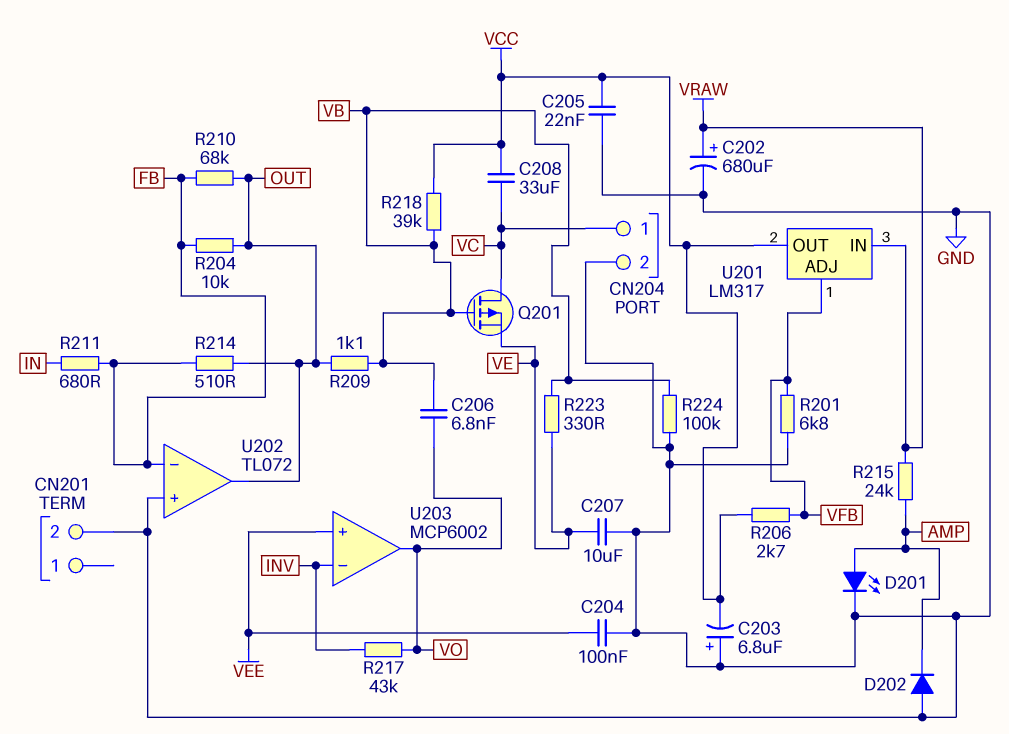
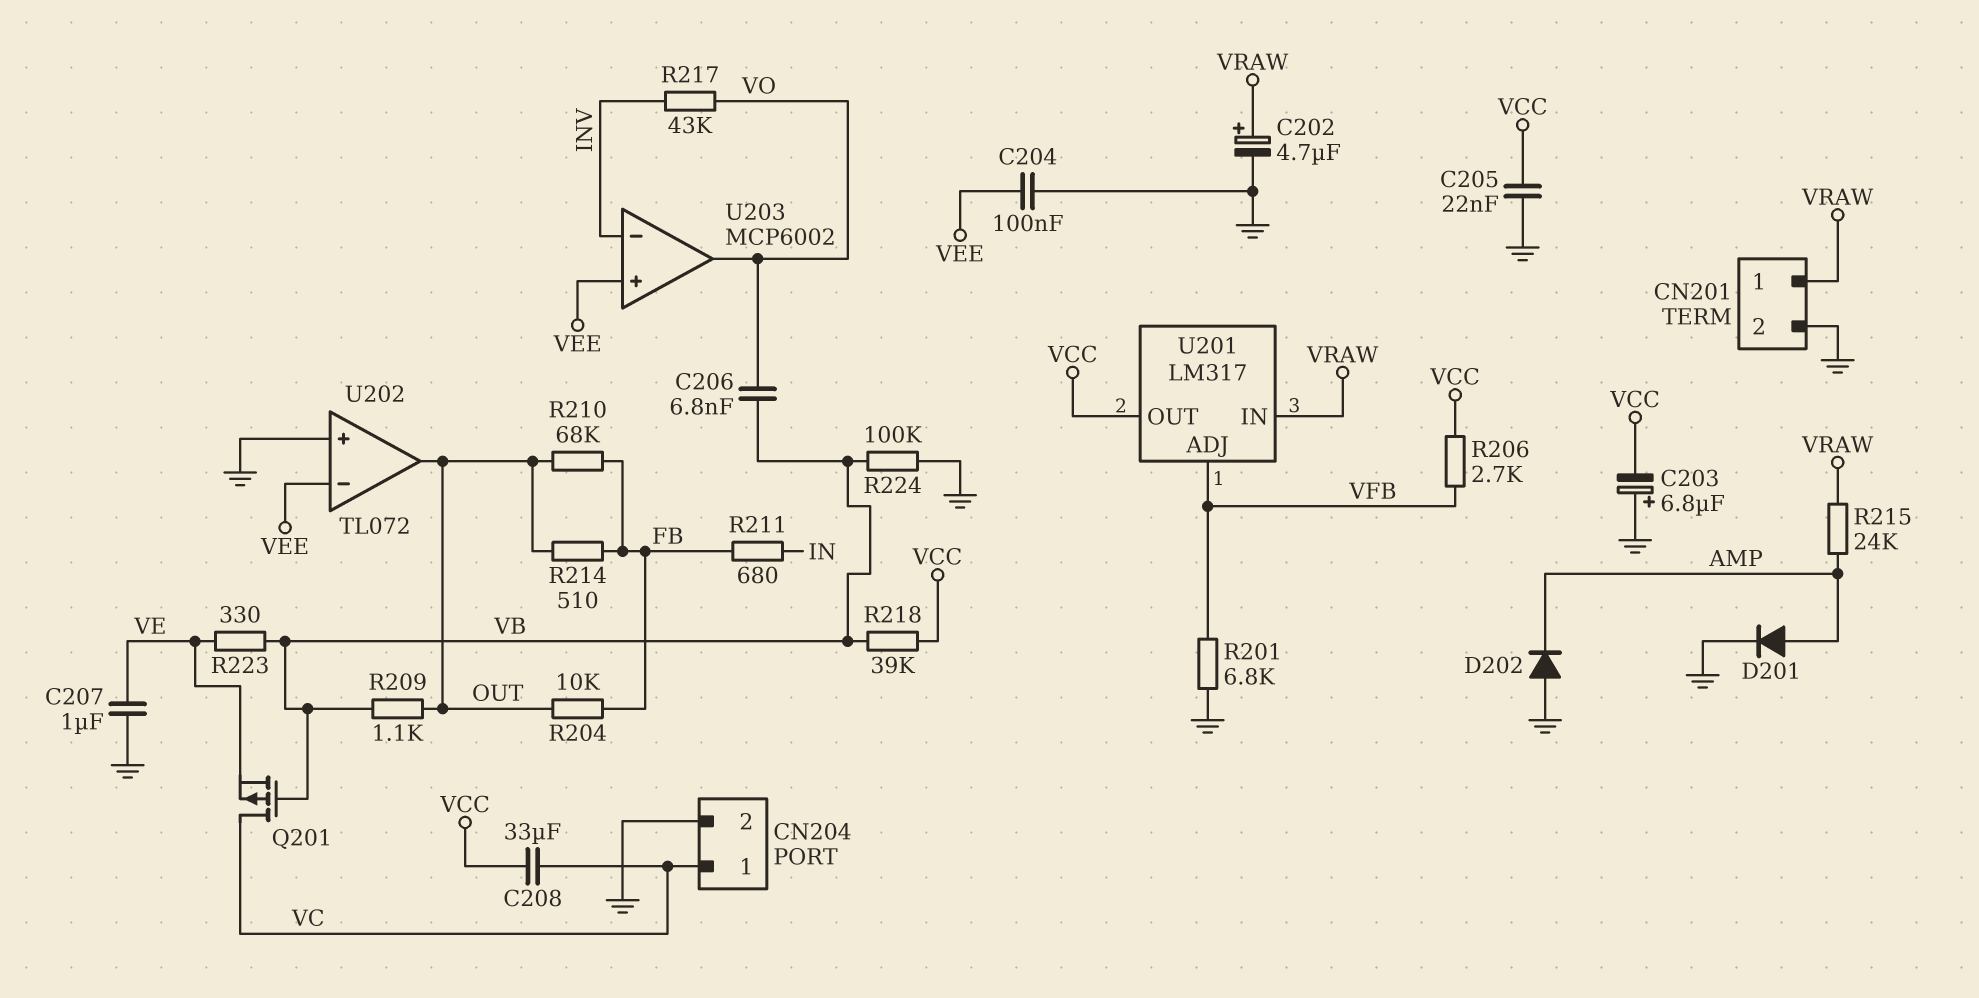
C202: 680uF (plus VRAW, minus GND) -> 4.7uF (plus VRAW, minus GND)
C207: 10uF (GND, VE) -> 1uF (GND, VE)
CN201 pin 1: none -> VRAW
D201: LED (A AMP, K GND) -> diode (A AMP, K GND)
U202 pin in-: FB -> VEE

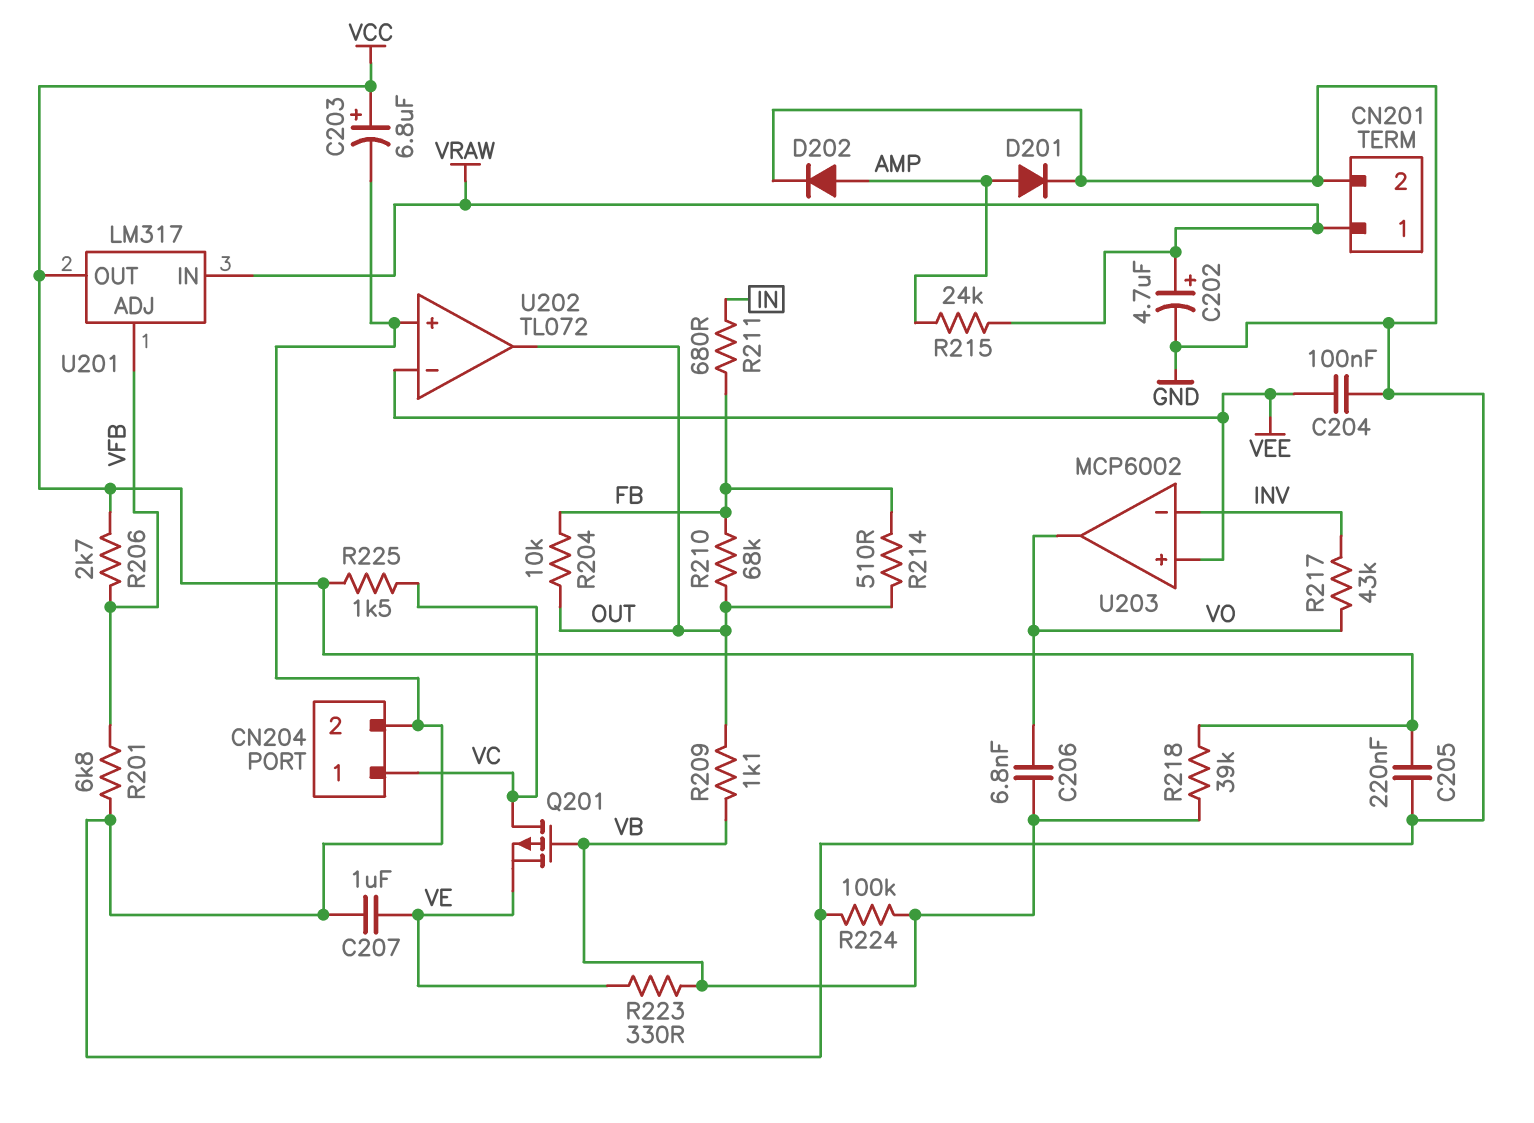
C203: 6.8uF (plus GND, minus VCC) -> 6.8uF (plus VCC, minus GND)
C205: 22nF (GND, VCC) -> 220nF (GND, VCC)
C208: 33uF (VC, VCC) -> none
D202: diode (A GND, K AMP) -> diode (A AMP, K GND)
R225: none -> 1.5k (VC, VCC)

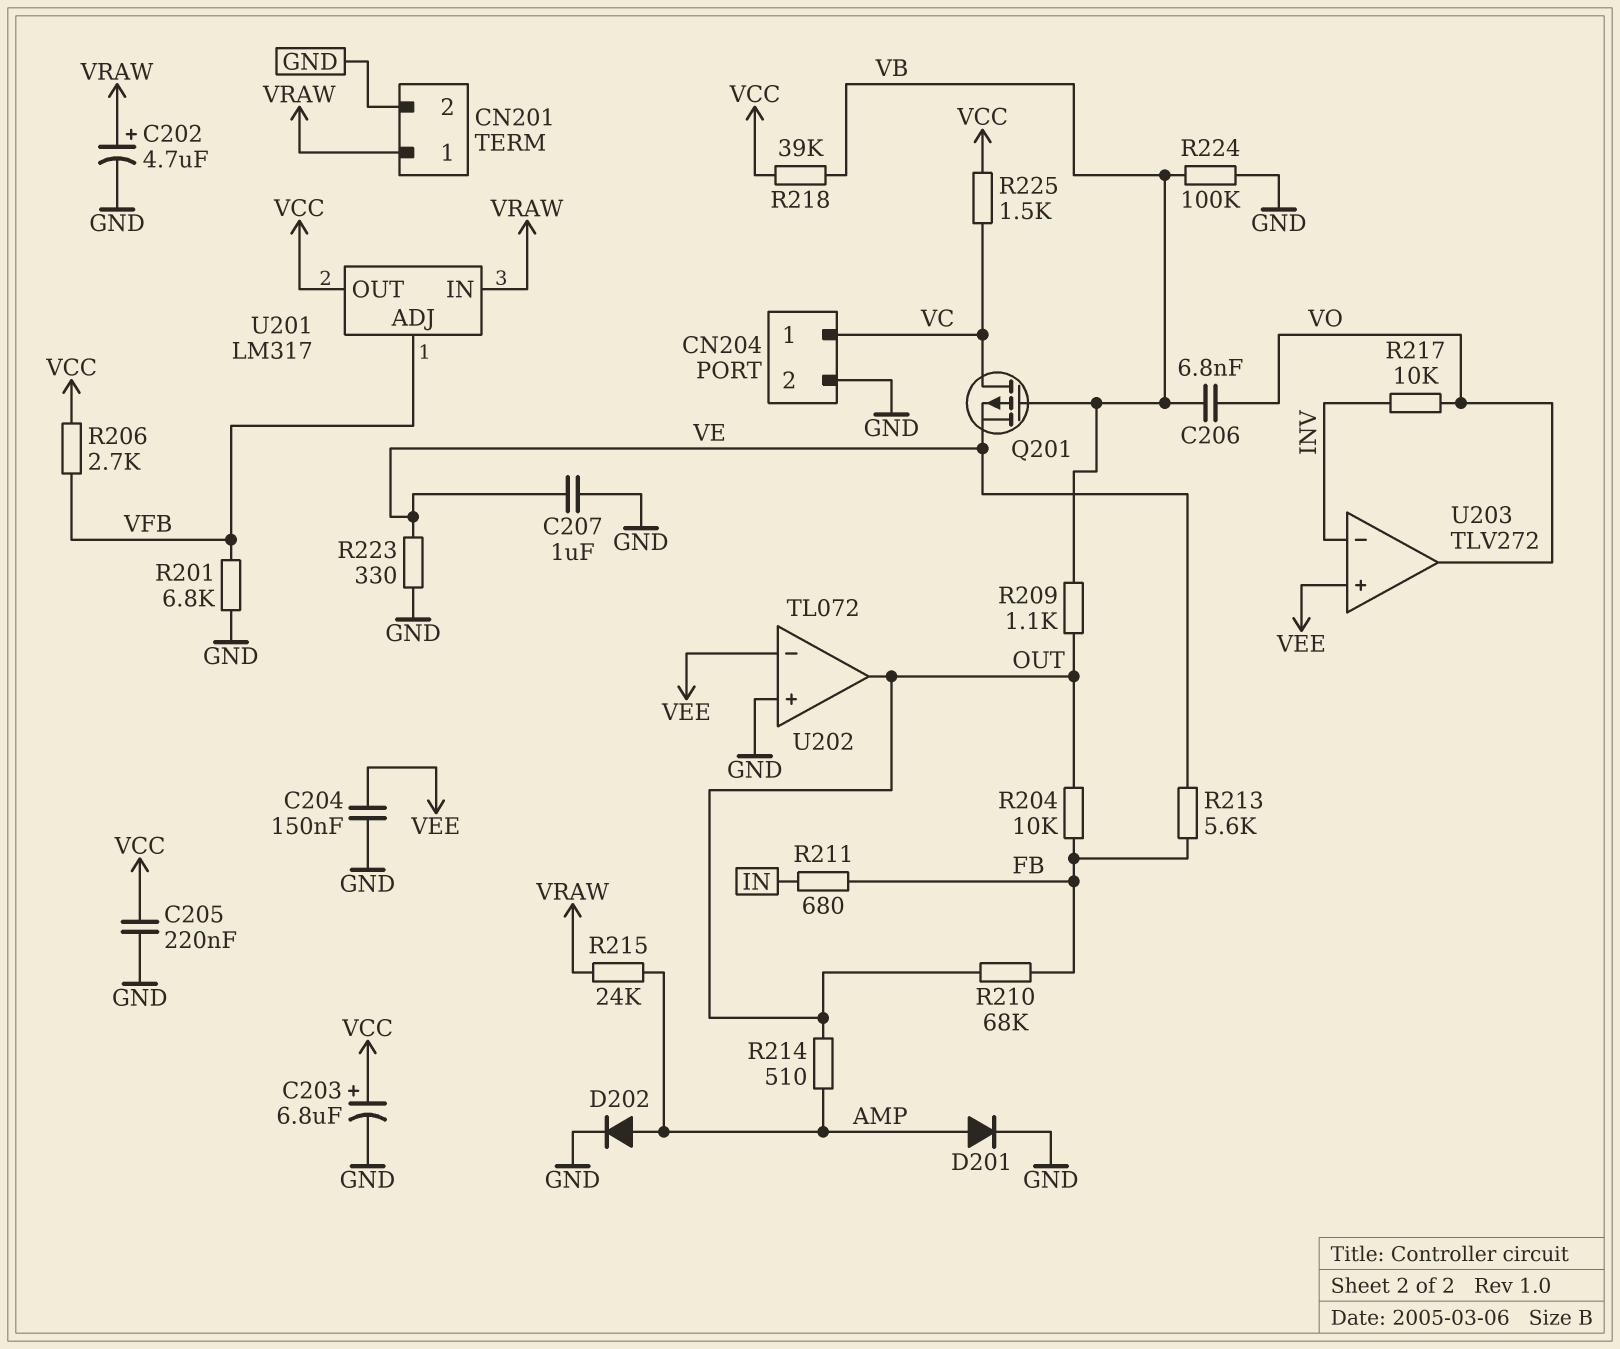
C204: 100nF (GND, VEE) -> 150nF (GND, VEE)
R213: none -> 5.6k (FB, VE)
R214: 510 (FB, OUT) -> 510 (AMP, OUT)
R217: 43k (INV, VO) -> 10k (INV, VO)
R223: 330 (VB, VE) -> 330 (GND, VE)
U203: MCP6002 -> TLV272

